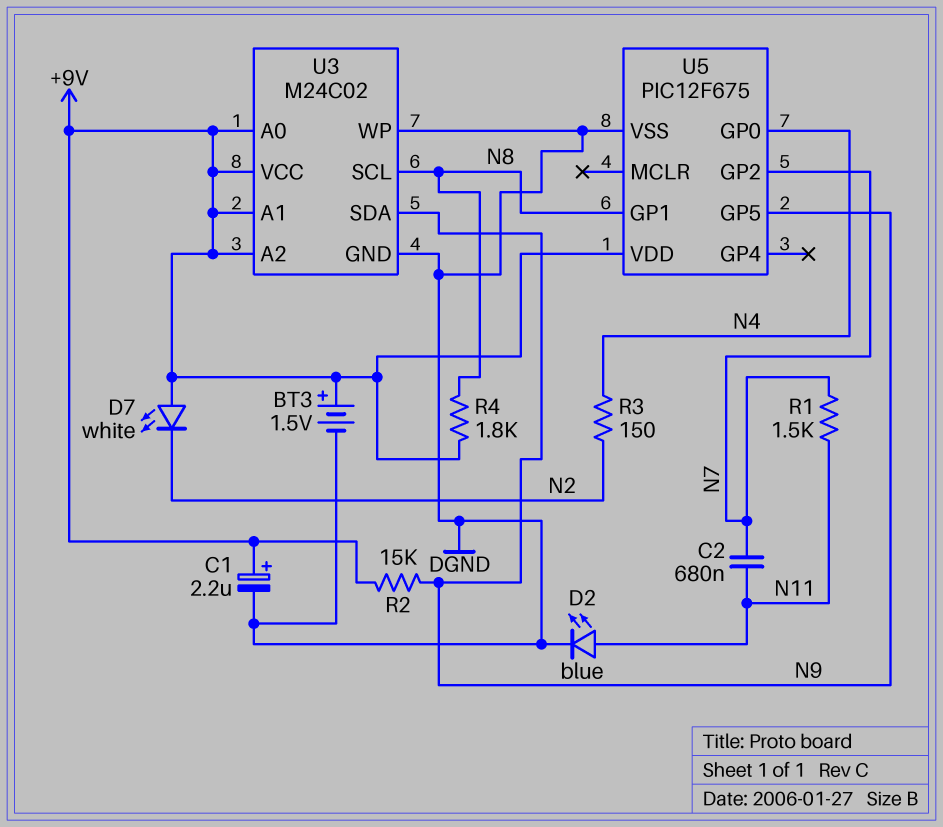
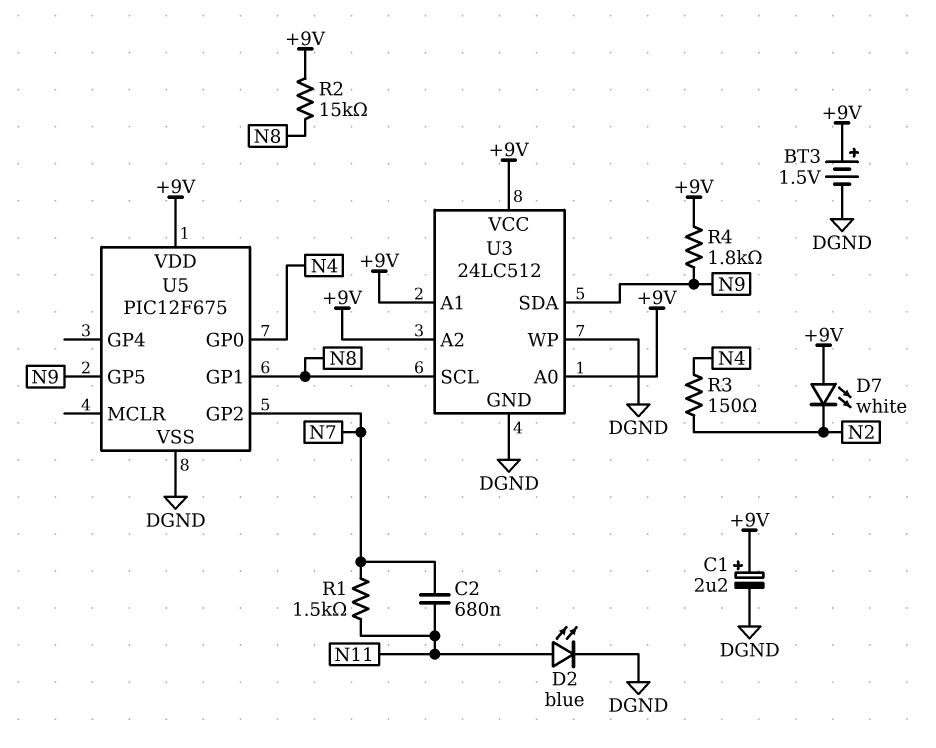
R2: 15k (+9V, N9) -> 15k (+9V, N8)
R4: 1.8k (+9V, N8) -> 1.8k (+9V, N9)
U3: M24C02 -> 24LC512

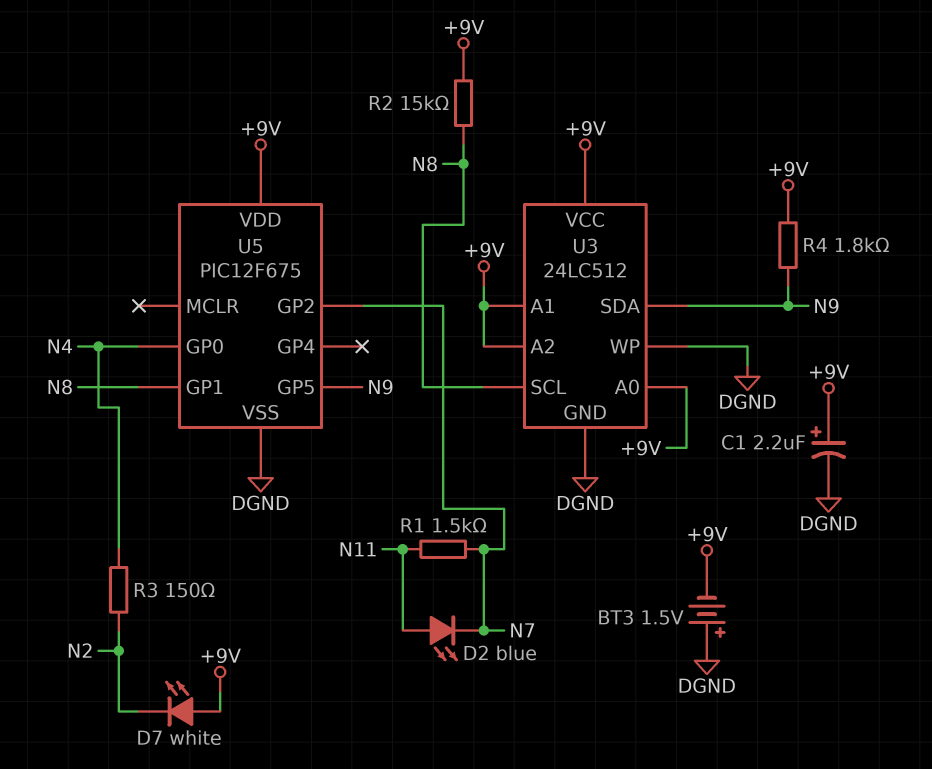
BT3: 1.5V (plus +9V, minus DGND) -> 1.5V (plus DGND, minus +9V)
C2: 680nF (N7, N11) -> none
D2: LED blue (A N11, K DGND) -> LED blue (A N11, K N7)

